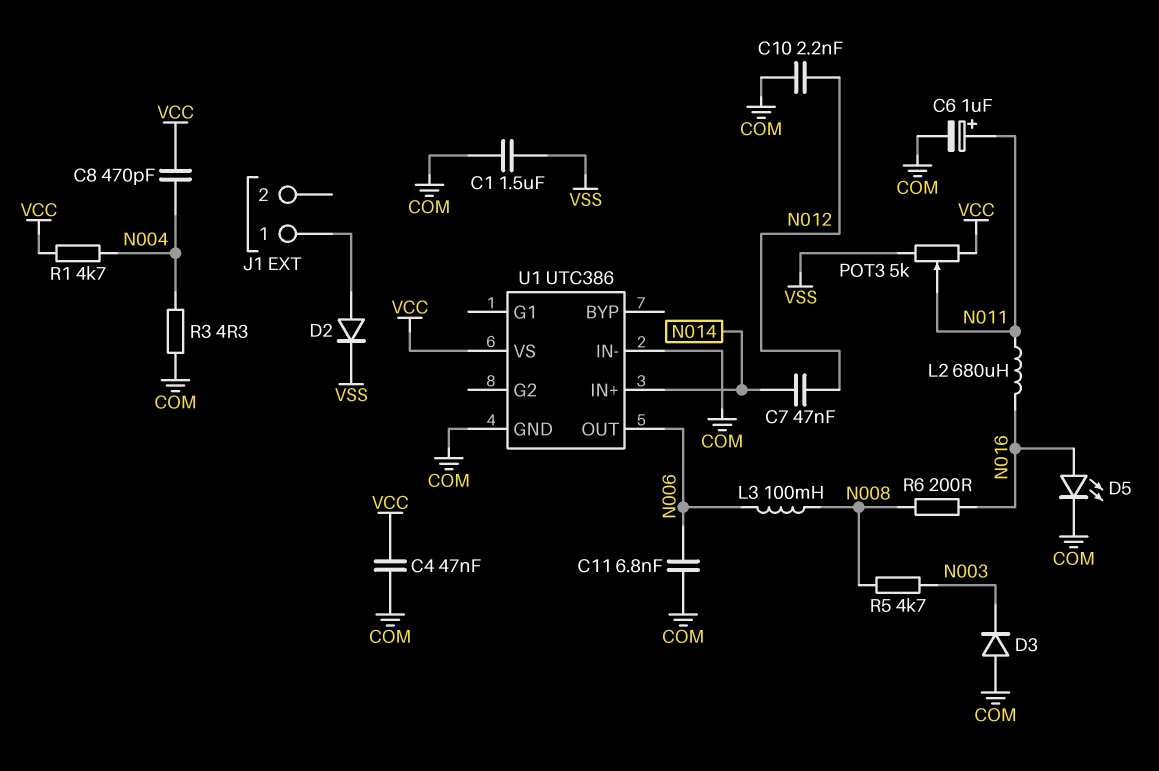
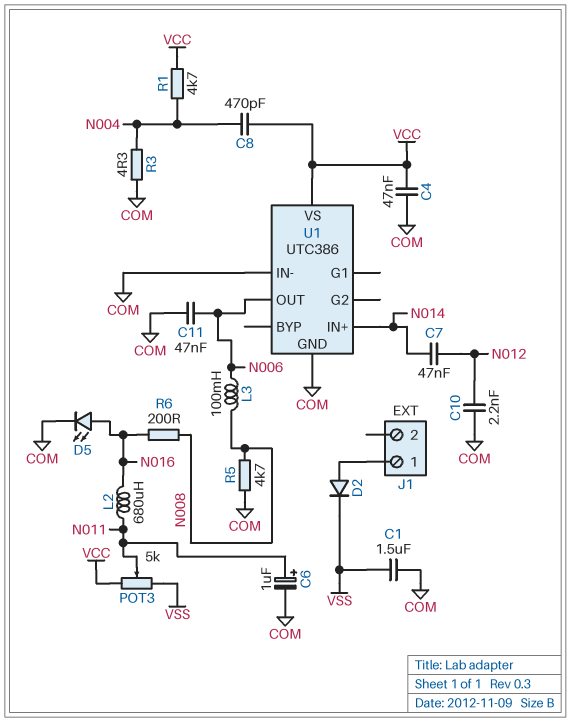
C11: 6.8nF (COM, N006) -> 47nF (COM, N006)
D3: diode (A COM, K N003) -> none
R5: 4.7k (N003, N008) -> 4.7k (COM, N008)

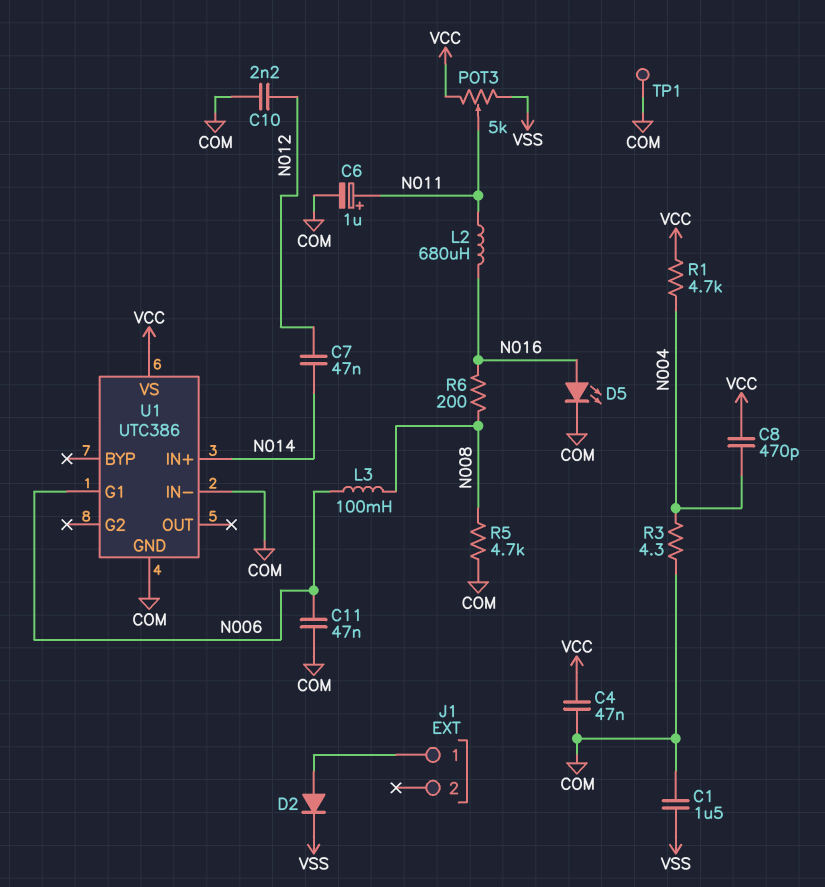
TP1: none -> test point (COM)
U1 pin G1: none -> N006
U1 pin OUT: N006 -> none

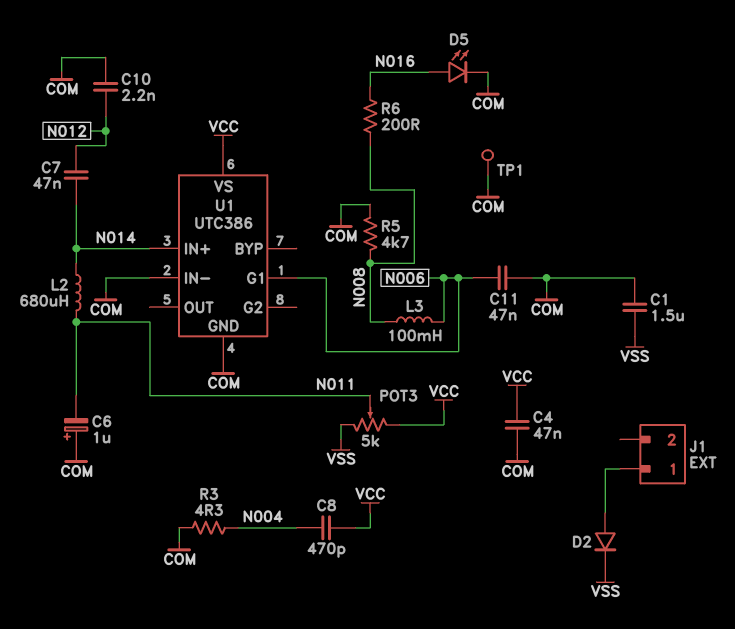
C6: 1uF (plus N011, minus COM) -> 1uF (plus COM, minus N011)
L2: 680uH (N011, N016) -> 680uH (N011, N014)
R1: 4.7k (N004, VCC) -> none

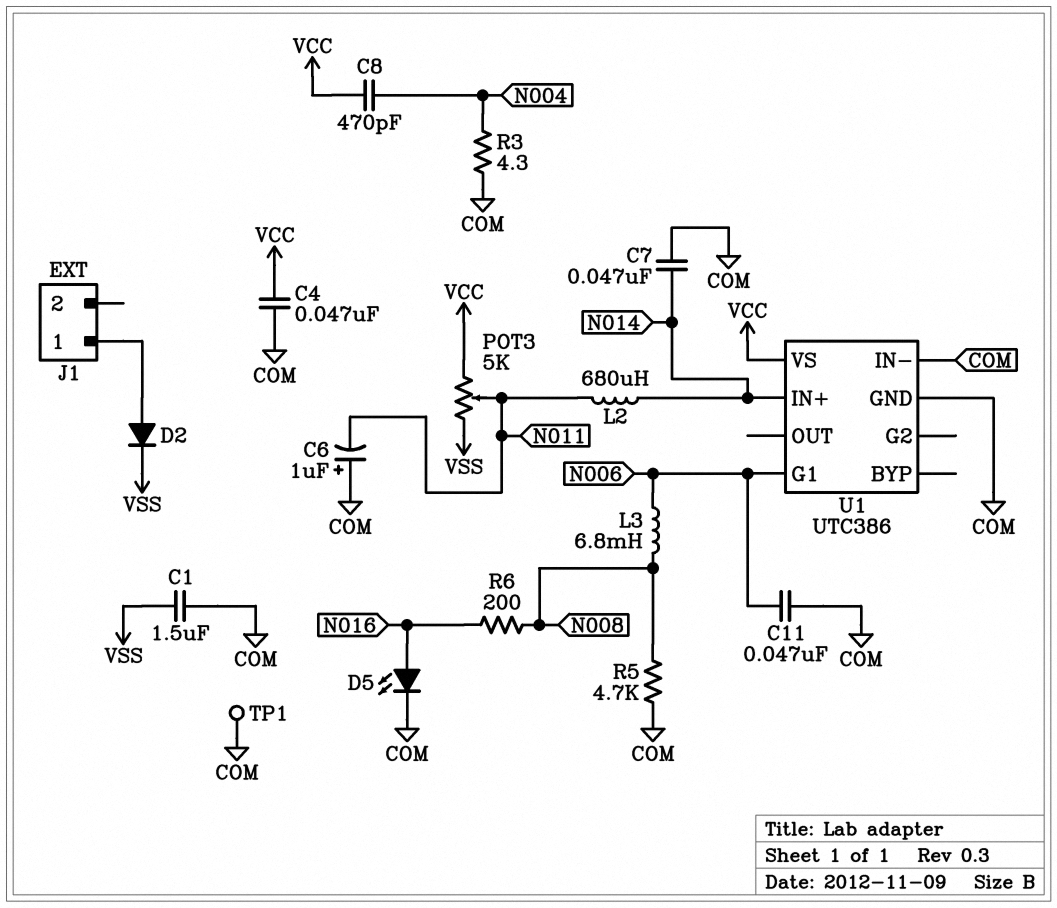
C7: 47nF (N012, N014) -> 47nF (COM, N014)
C10: 2.2nF (COM, N012) -> none
L3: 100mH (N006, N008) -> 6.8mH (N006, N008)

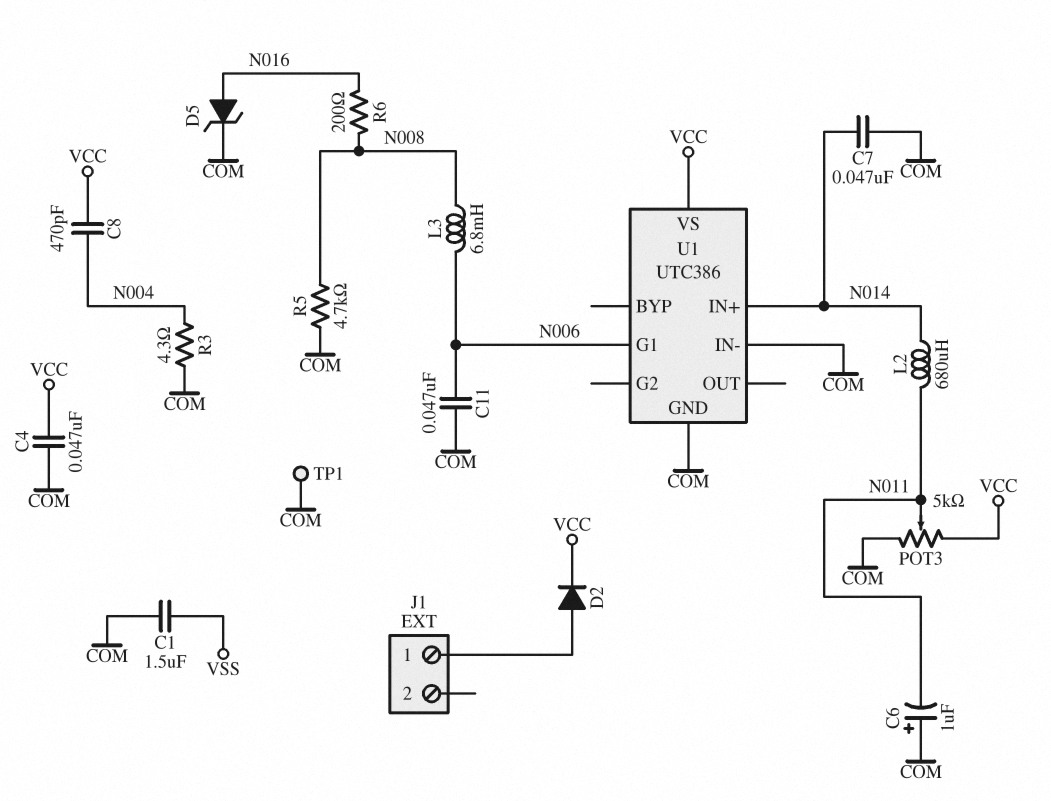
D2: diode (A J1/1, K VSS) -> diode (A J1/1, K VCC)
D5: LED (A N016, K COM) -> zener (A N016, K COM)
POT3: 5k (VCC, VSS, wiper N011) -> 5k (COM, VCC, wiper N011)

